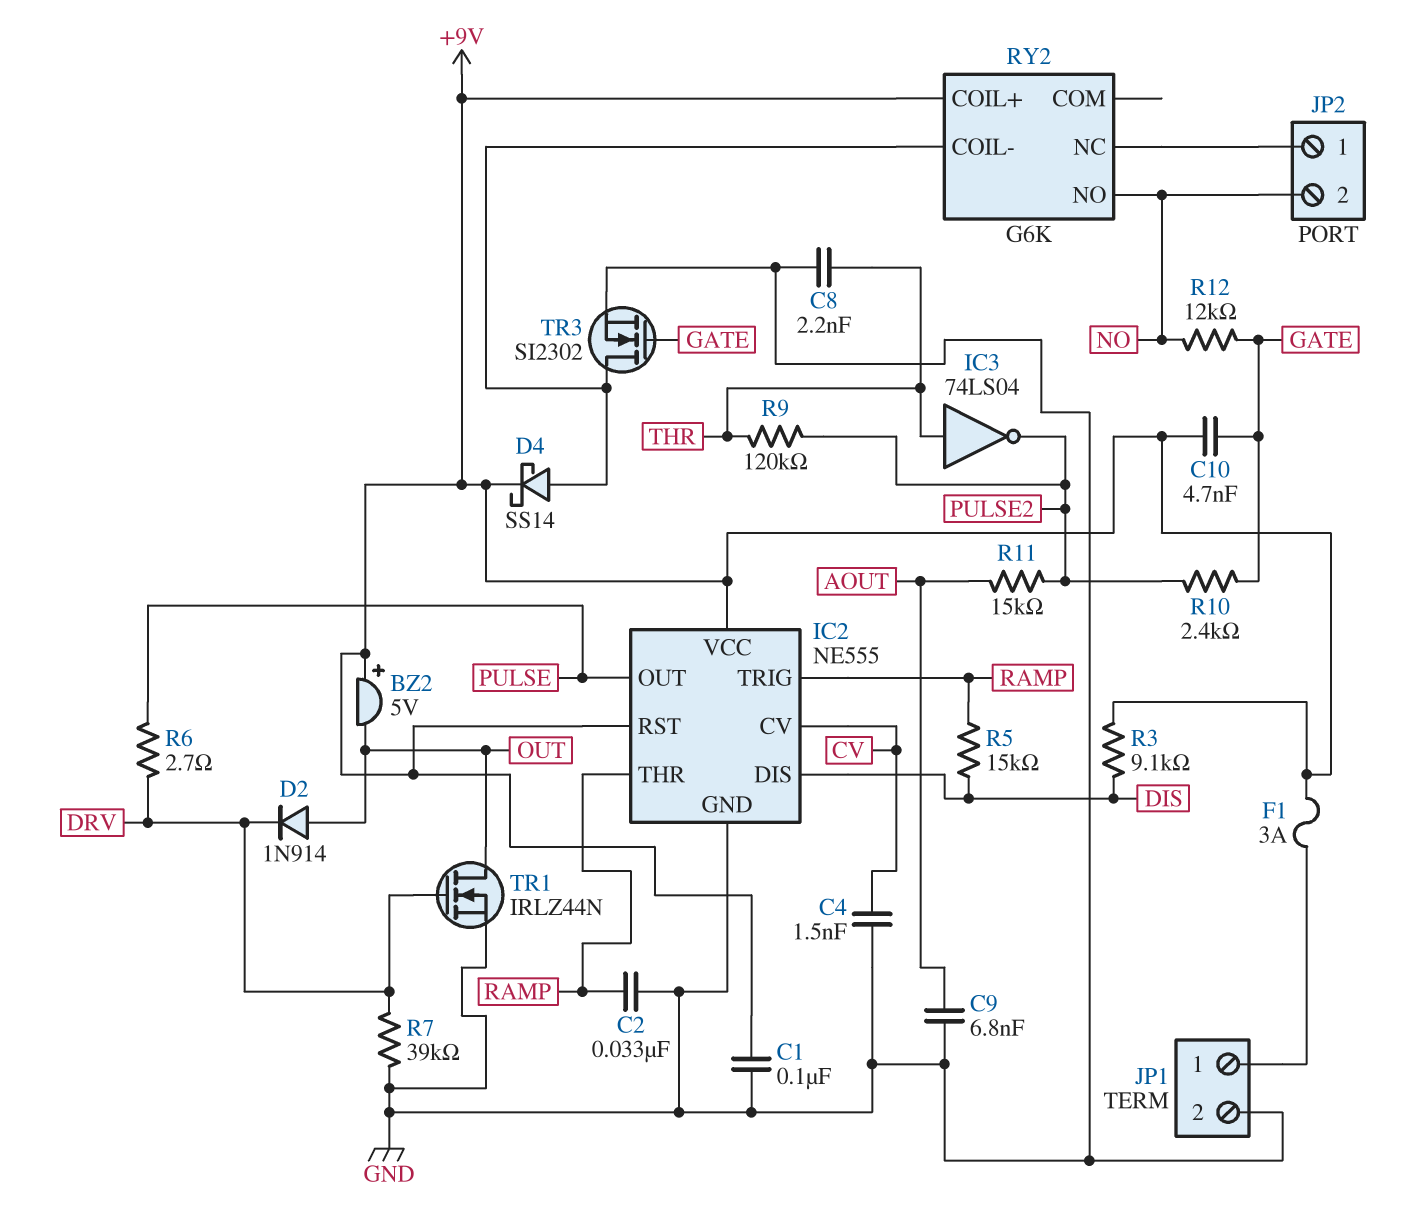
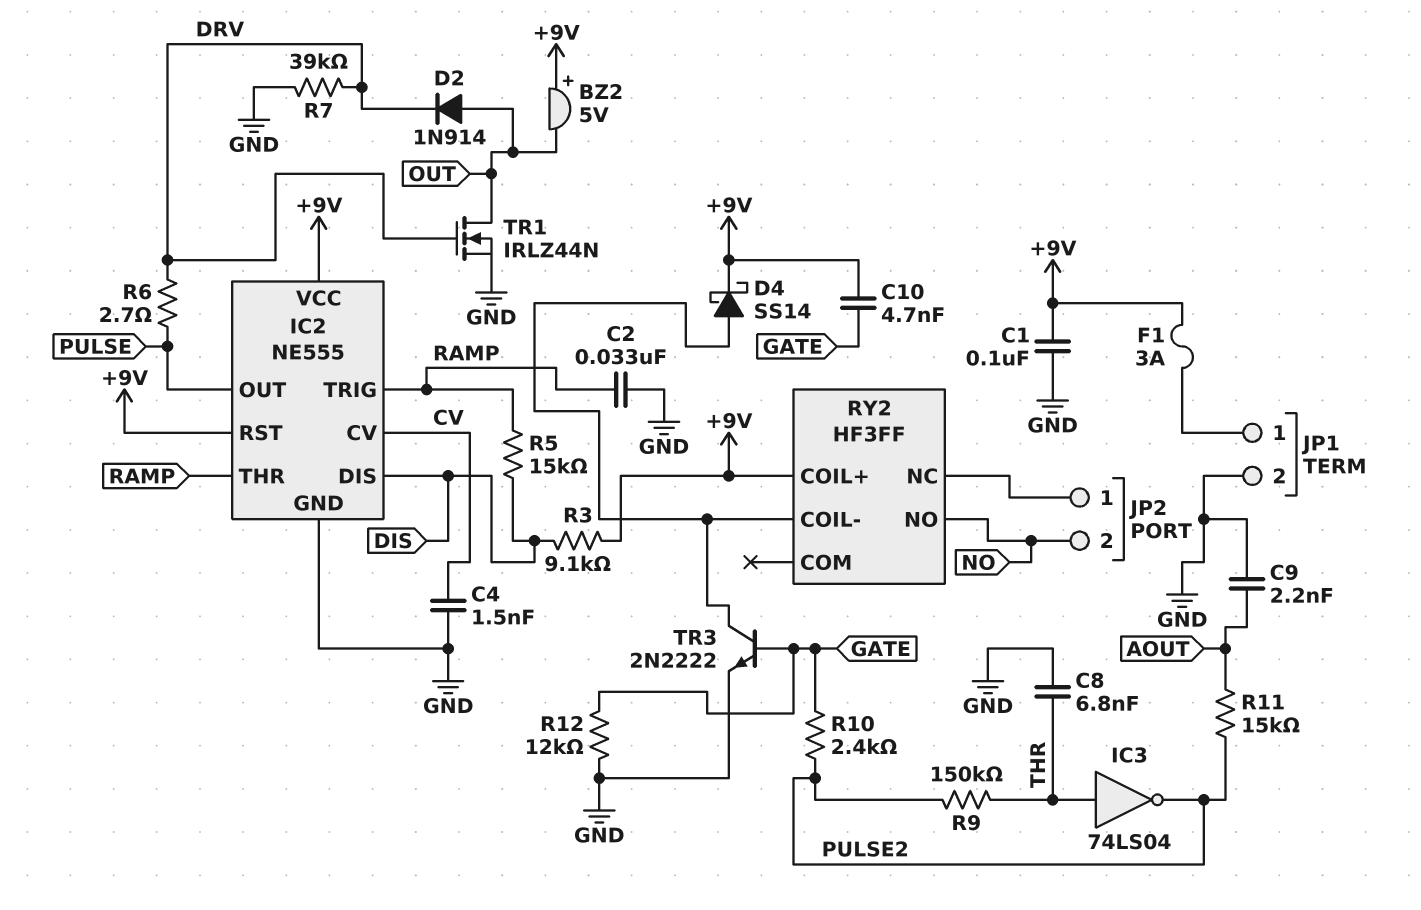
C8: 2.2nF (GND, THR) -> 6.8nF (GND, THR)
C9: 6.8nF (AOUT, GND) -> 2.2nF (AOUT, GND)
R9: 120k (PULSE2, THR) -> 150k (PULSE2, THR)
R12: 12k (GATE, NO) -> 12k (GATE, GND)
RY2: G6K -> HF3FF
TR3: NMOS SI2302 (G GATE, D RY2/COIL-, S GND) -> NPN 2N2222 (B GATE, C RY2/COIL-, E GND)

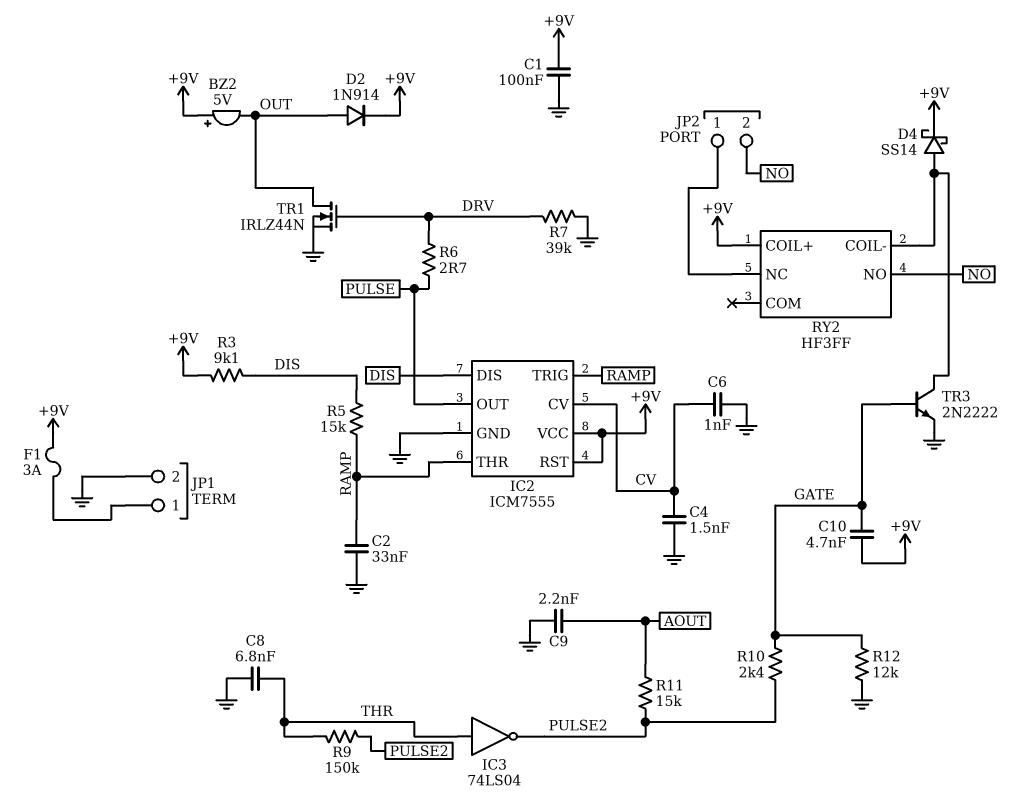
C6: none -> 1nF (CV, GND)
D2: diode 1N914 (A OUT, K DRV) -> diode 1N914 (A OUT, K +9V)
IC2: NE555 -> ICM7555

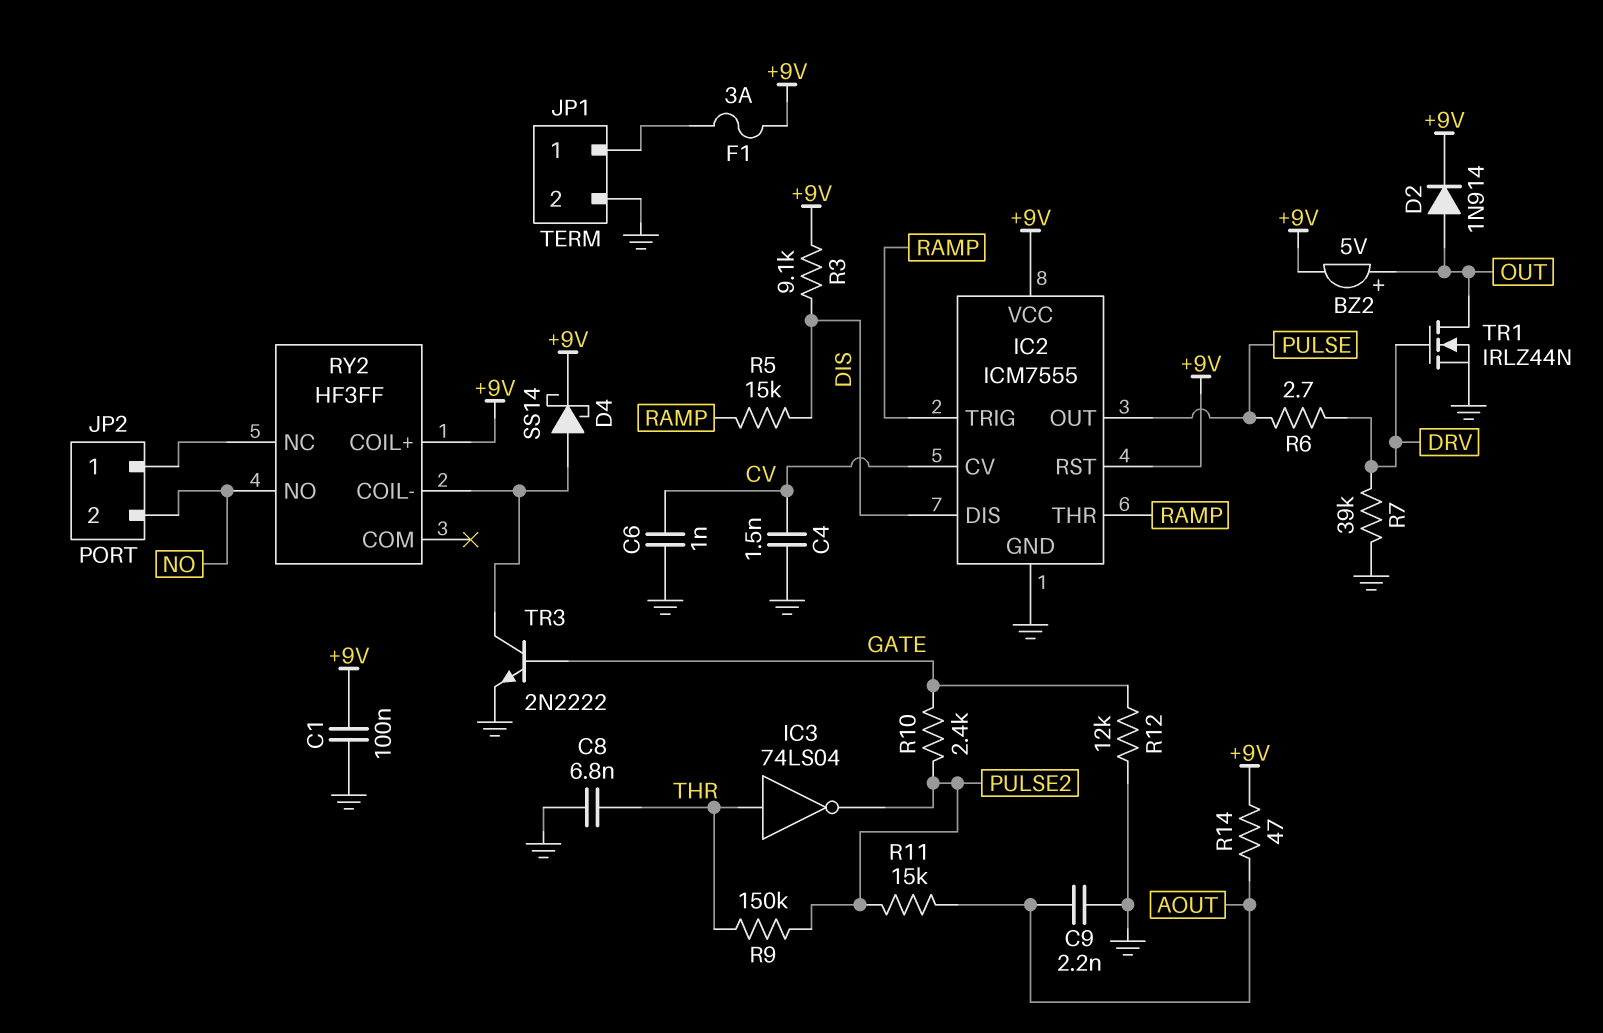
BZ2: buzzer 5V (plus +9V, minus OUT) -> buzzer 5V (plus OUT, minus +9V)
C2: 33nF (GND, RAMP) -> none
C10: 4.7nF (+9V, GATE) -> none
R14: none -> 47 (+9V, AOUT)

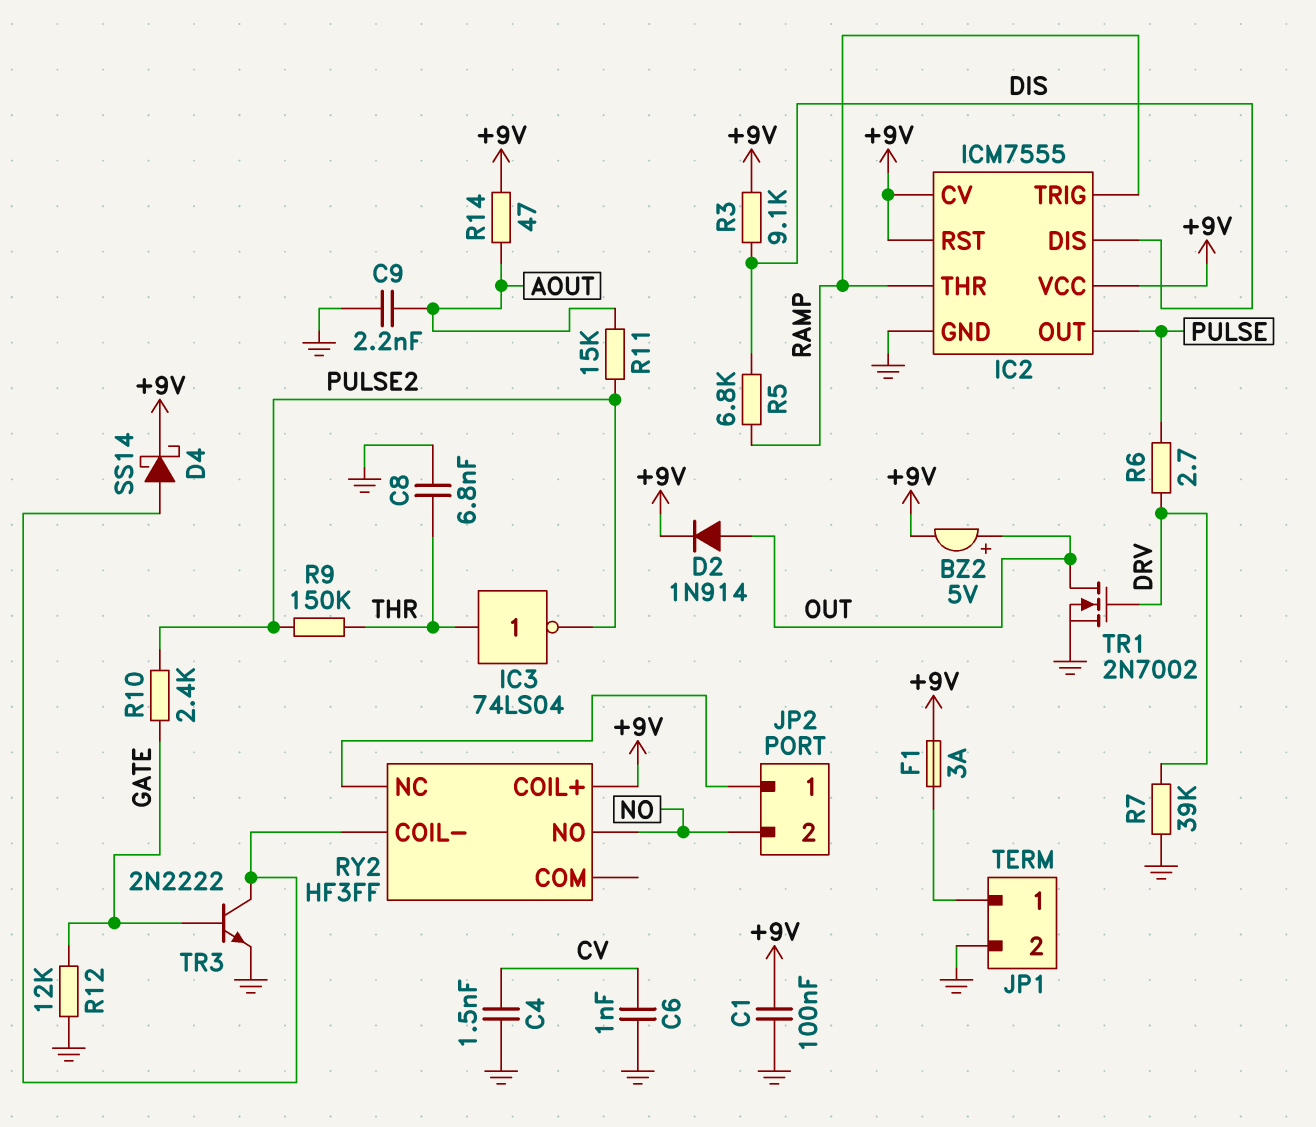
IC2 pin CV: CV -> +9V
R5: 15k (DIS, RAMP) -> 6.8k (DIS, RAMP)
TR1: NMOS IRLZ44N (G DRV, D OUT, S GND) -> NMOS 2N7002 (G DRV, D OUT, S GND)

